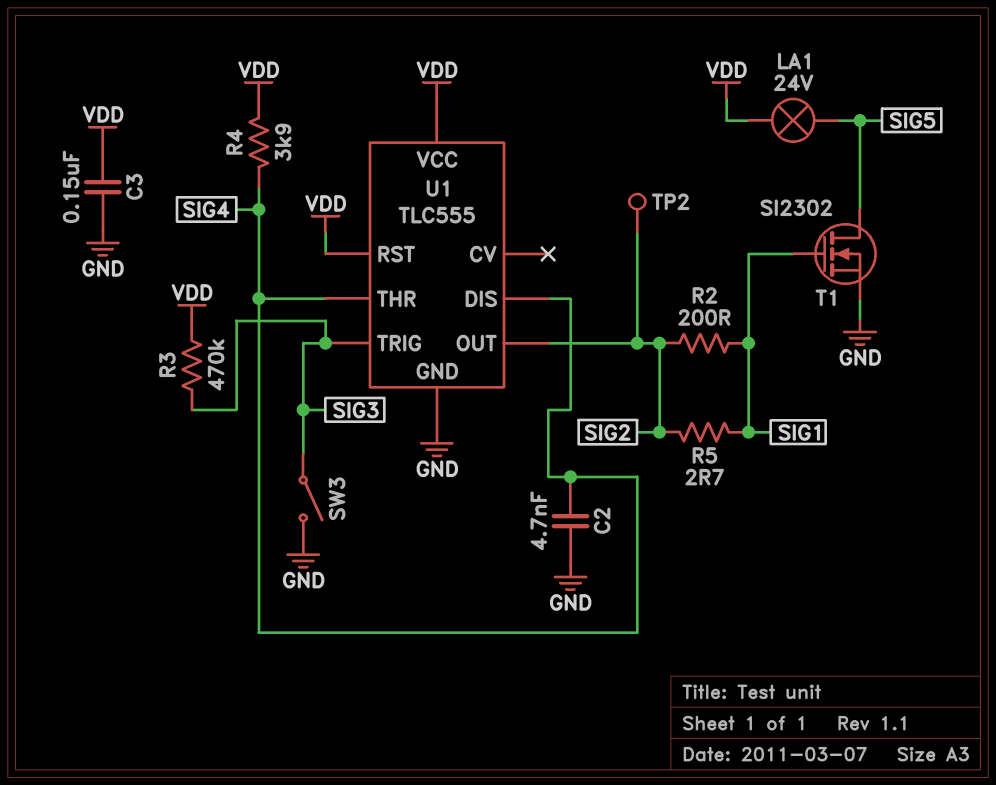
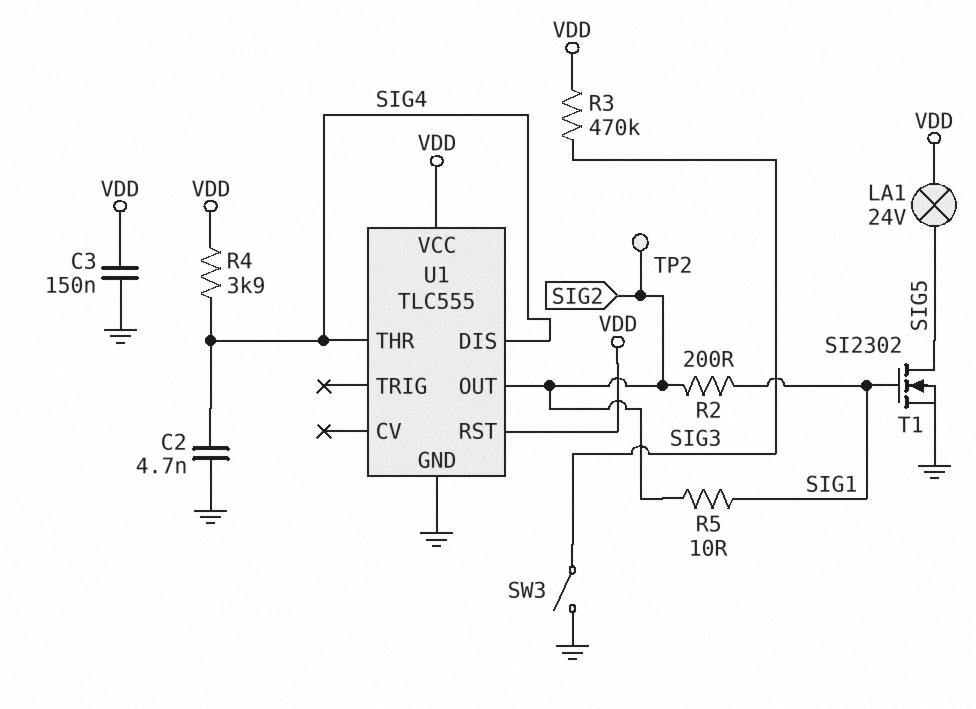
R5: 2.7 (SIG1, SIG2) -> 10 (SIG1, SIG2)
U1 pin TRIG: SIG3 -> none

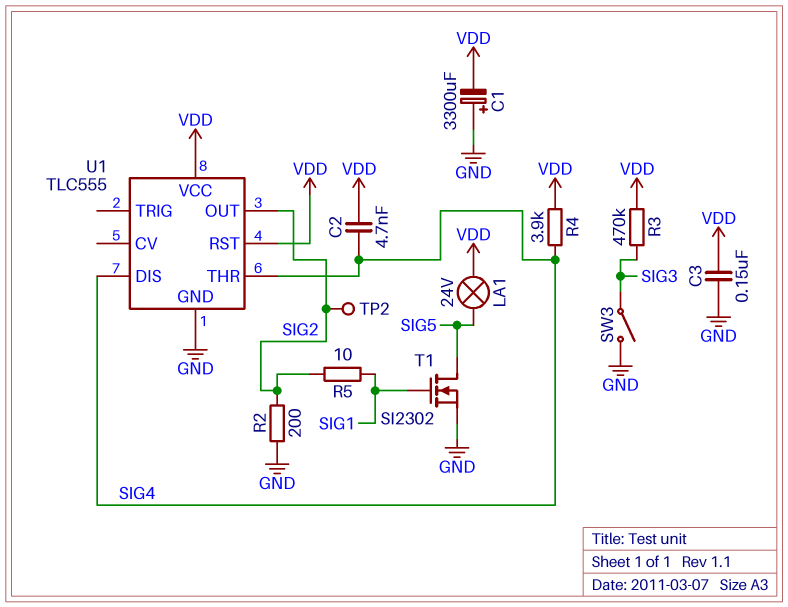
C1: none -> 3300uF (plus GND, minus VDD)
C2: 4.7nF (GND, SIG4) -> 4.7nF (SIG4, VDD)
R2: 200 (SIG1, SIG2) -> 200 (GND, SIG2)

